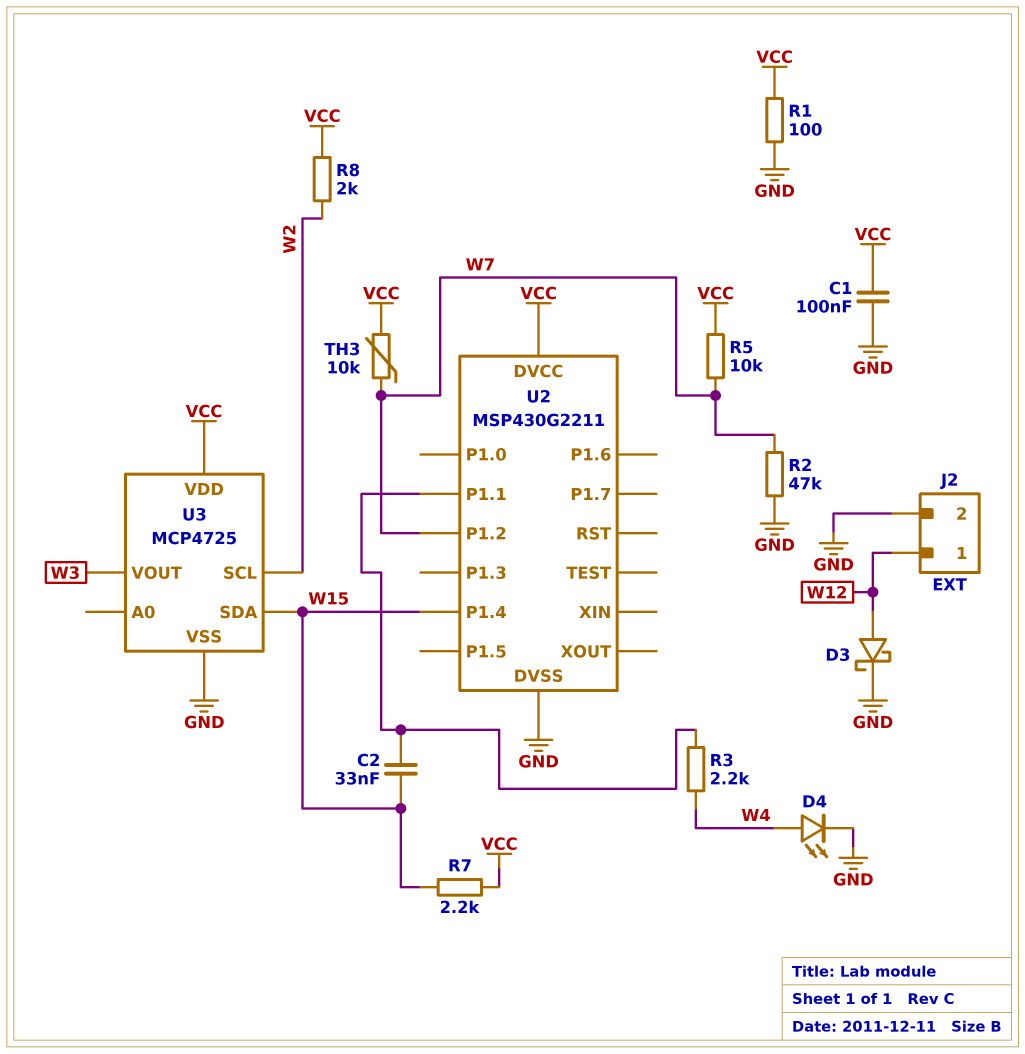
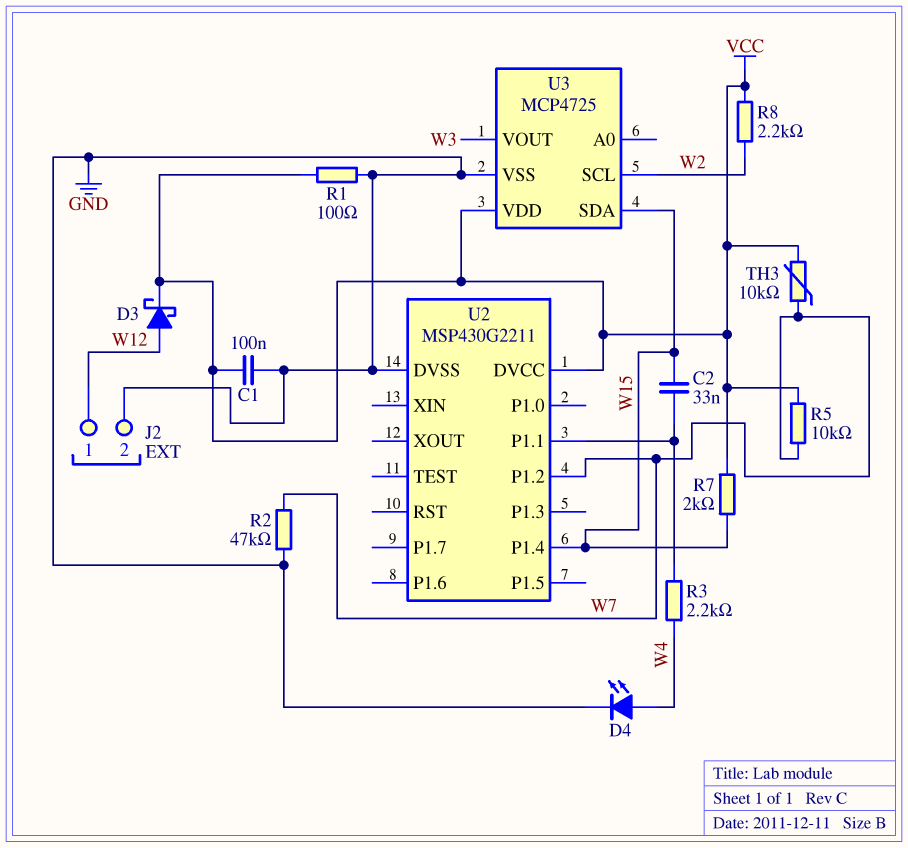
D3: schottky (A W12, K GND) -> schottky (A W12, K VCC)
R7: 2.2k (VCC, W15) -> 2k (VCC, W15)
R8: 2k (VCC, W2) -> 2.2k (VCC, W2)

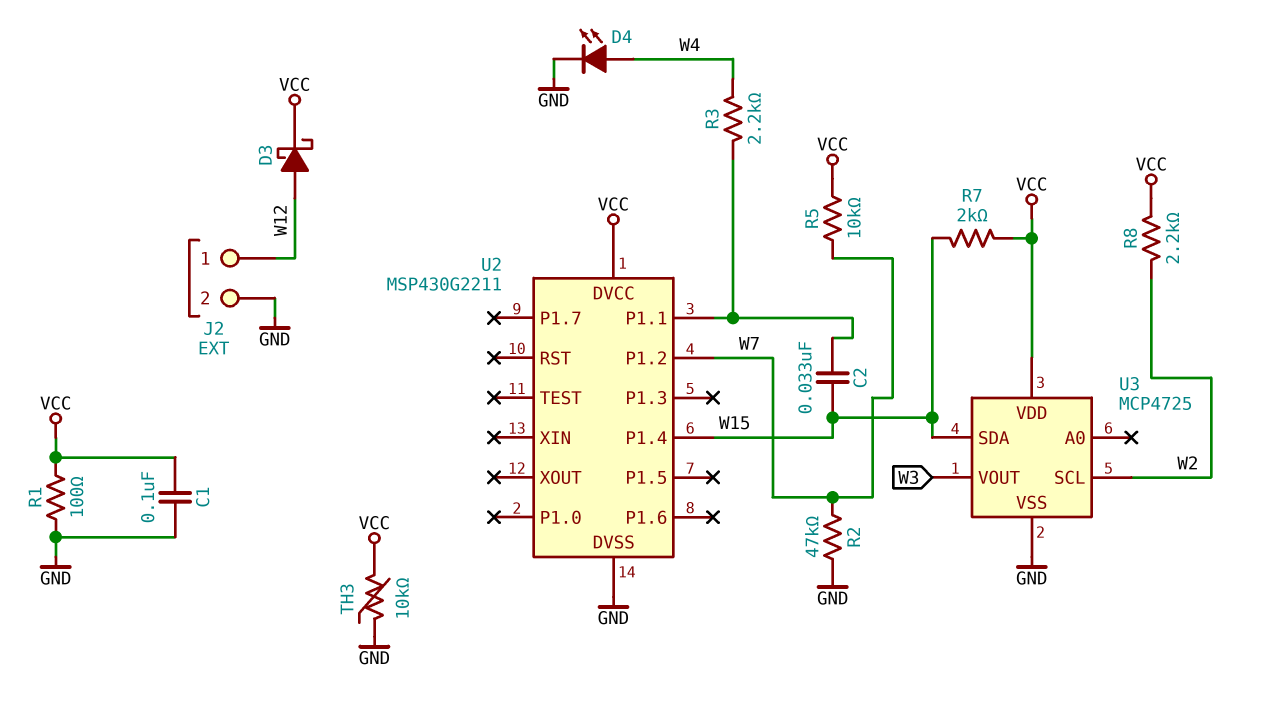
TH3: 10k (VCC, W7) -> 10k (GND, VCC)

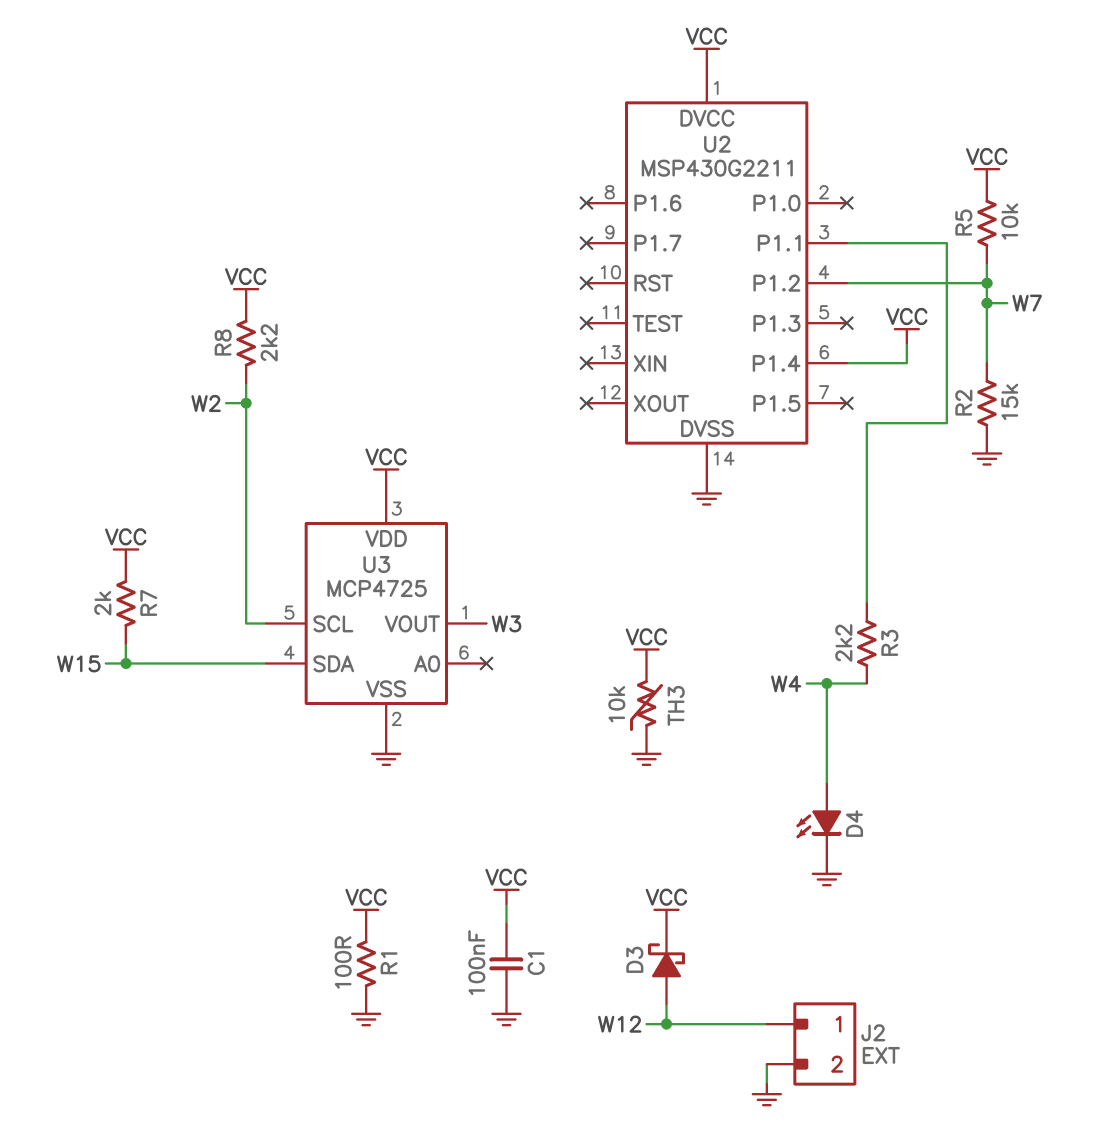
C2: 33nF (U2/P1.1, W15) -> none
R2: 47k (GND, W7) -> 15k (GND, W7)
U2 pin P1.4: W15 -> VCC

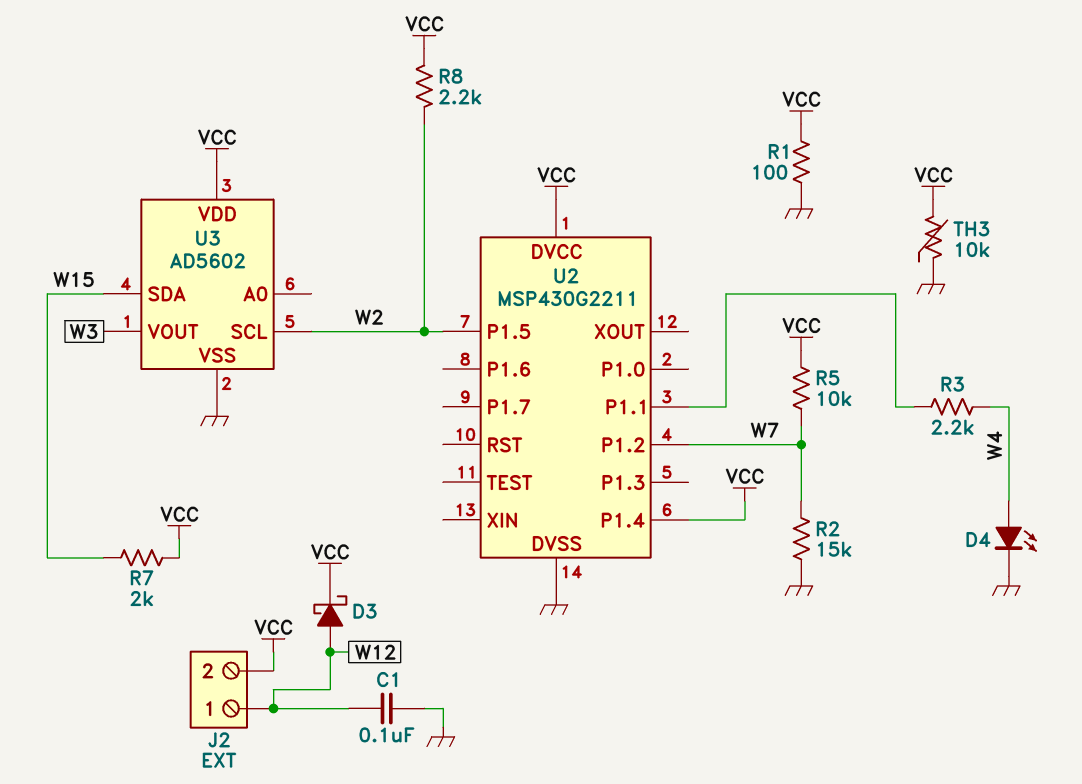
C1: 100nF (GND, VCC) -> 100nF (GND, W12)
J2 pin 2: GND -> VCC
U2 pin P1.5: none -> W2
U3: MCP4725 -> AD5602

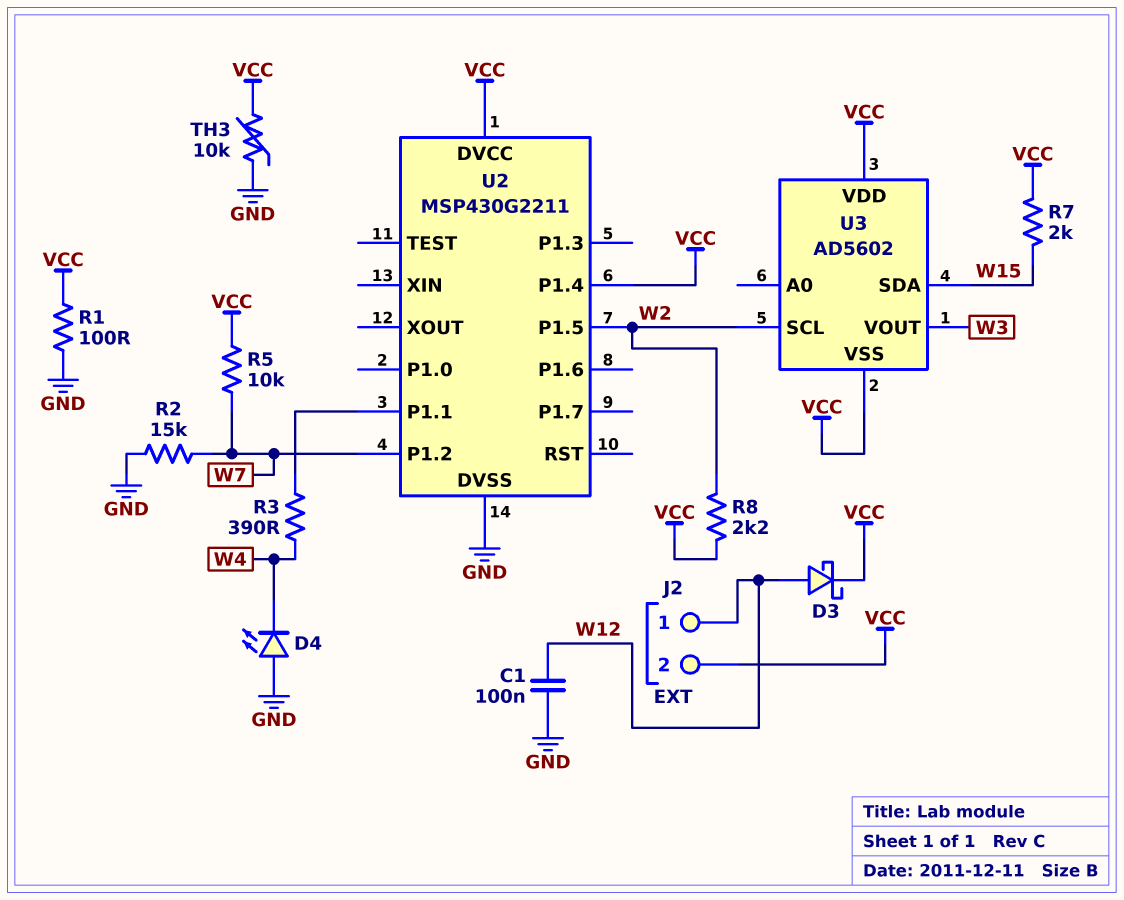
D4: LED (A W4, K GND) -> LED (A GND, K W4)
R3: 2.2k (U2/P1.1, W4) -> 390 (U2/P1.1, W4)
U3 pin VSS: GND -> VCC

